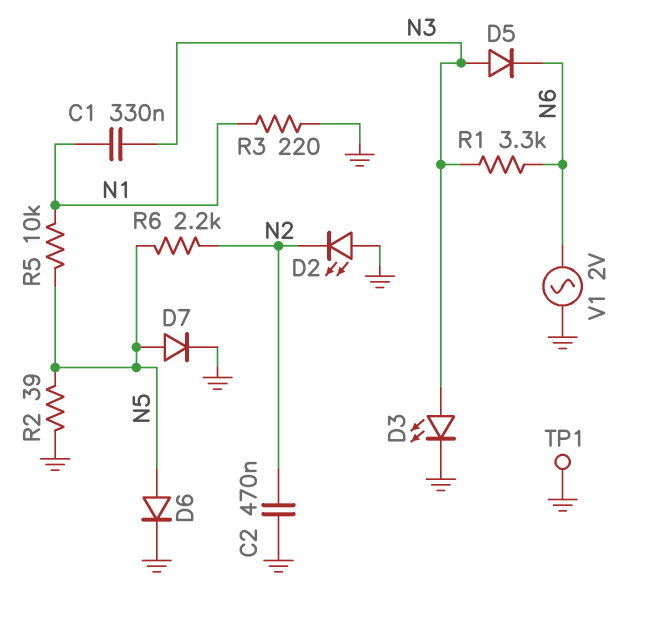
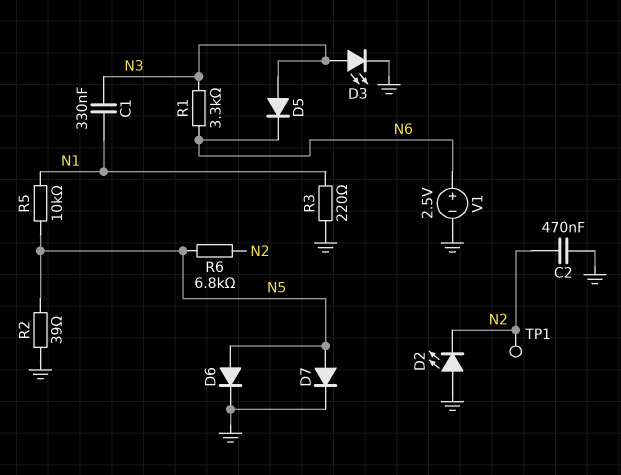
R6: 2.2k (N2, N5) -> 6.8k (N2, N5)
TP1: test point (GND) -> test point (N2)
V1: AC 2V (GND, N6) -> 2.5V (plus N6, minus GND)

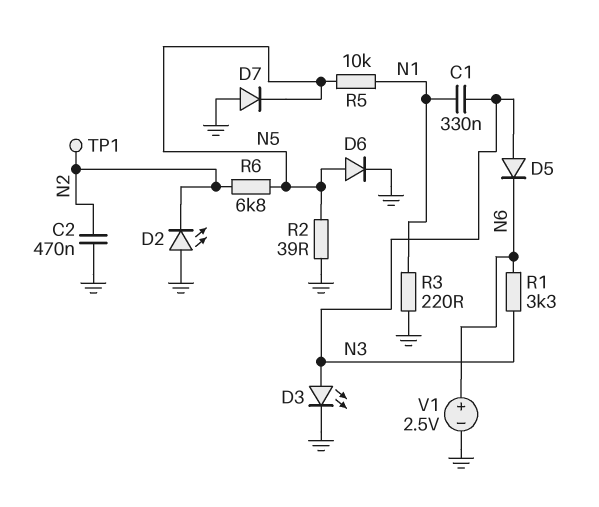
D7: diode (A N5, K GND) -> diode (A GND, K N5)

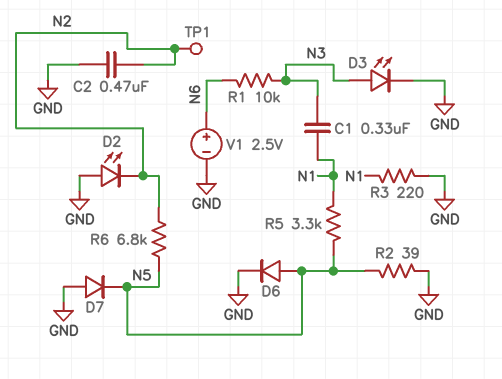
D5: diode (A N3, K N6) -> none
R1: 3.3k (N3, N6) -> 10k (N3, N6)
R5: 10k (N1, N5) -> 3.3k (N1, N5)

